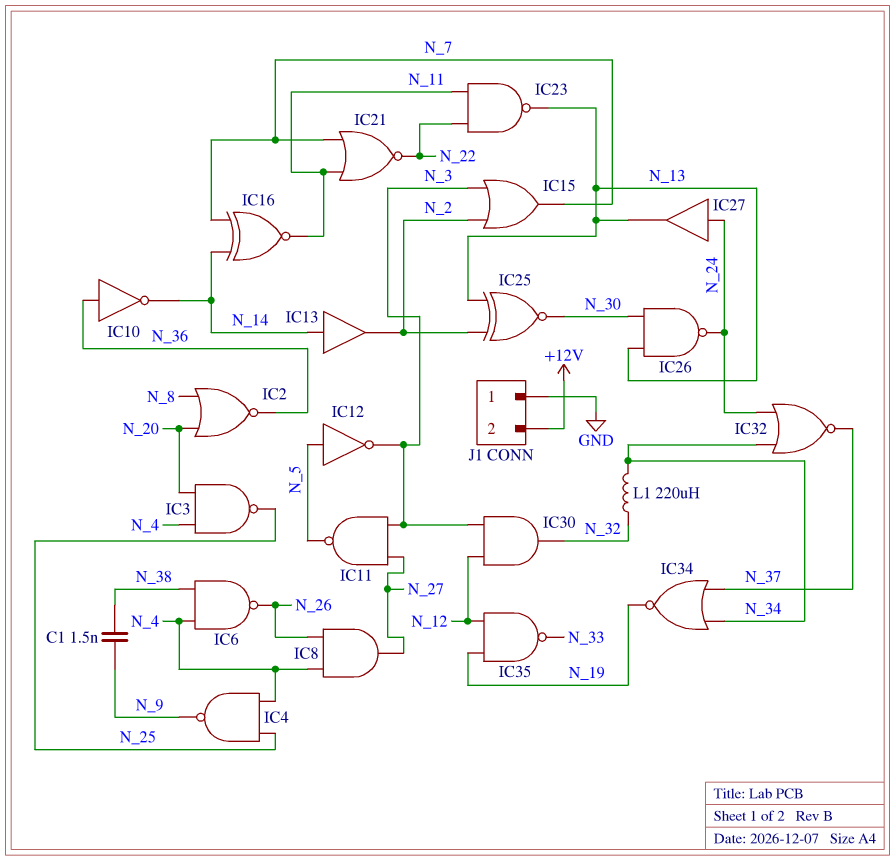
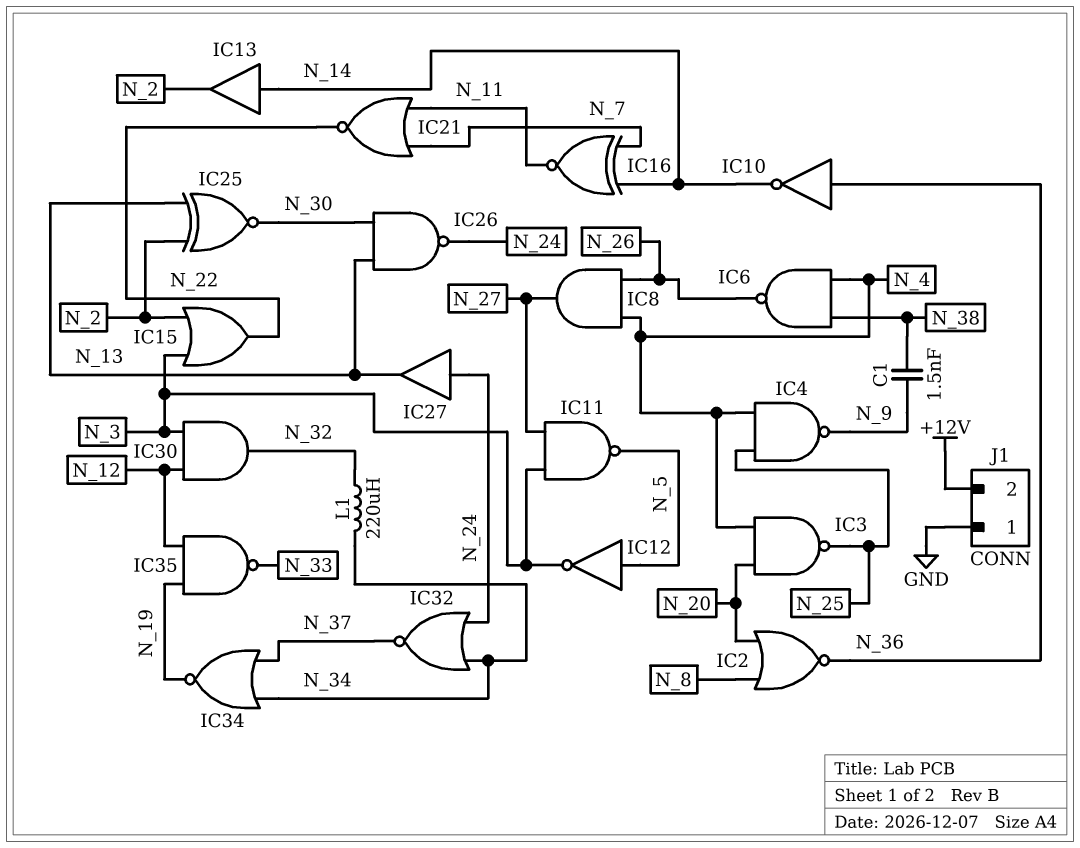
IC15: OR (in N_2, in N_3, out N_7) -> OR (in N_2, in N_3, out N_22)
IC23: NAND (in N_11, in N_22, out N_13) -> none

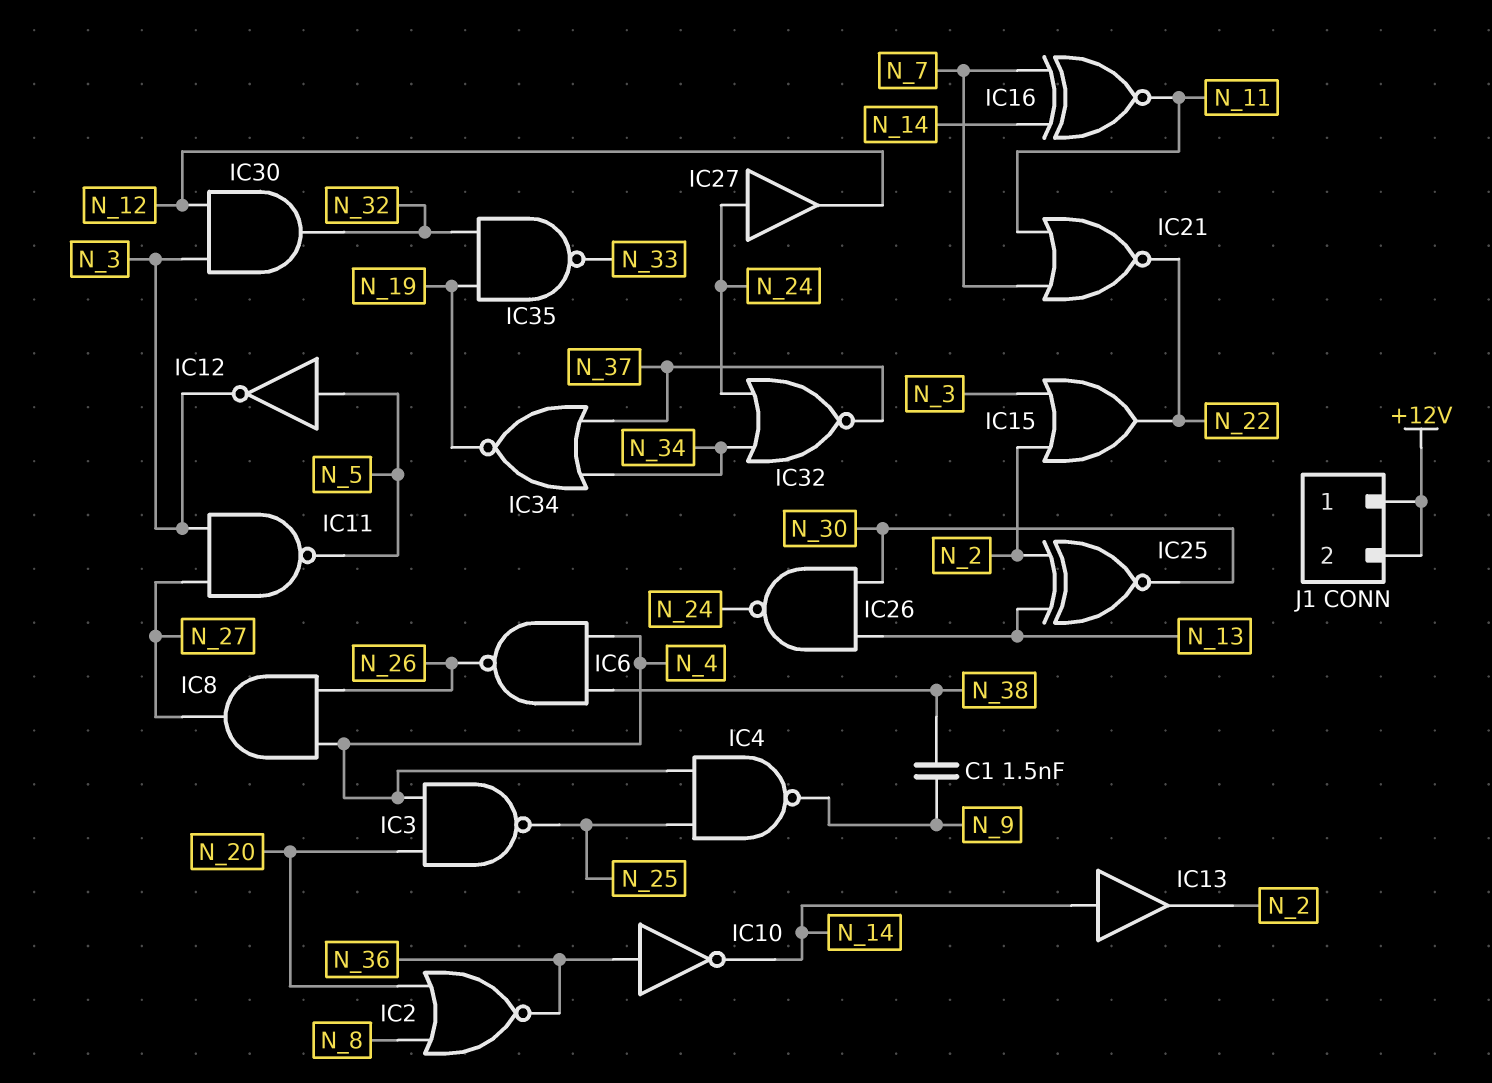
IC27: buffer (in N_24, out N_13) -> buffer (in N_24, out N_12)
IC35: NAND (in N_12, in N_19, out N_33) -> NAND (in N_19, in N_32, out N_33)
J1 pin 1: GND -> +12V
L1: 220uH (N_32, N_34) -> none

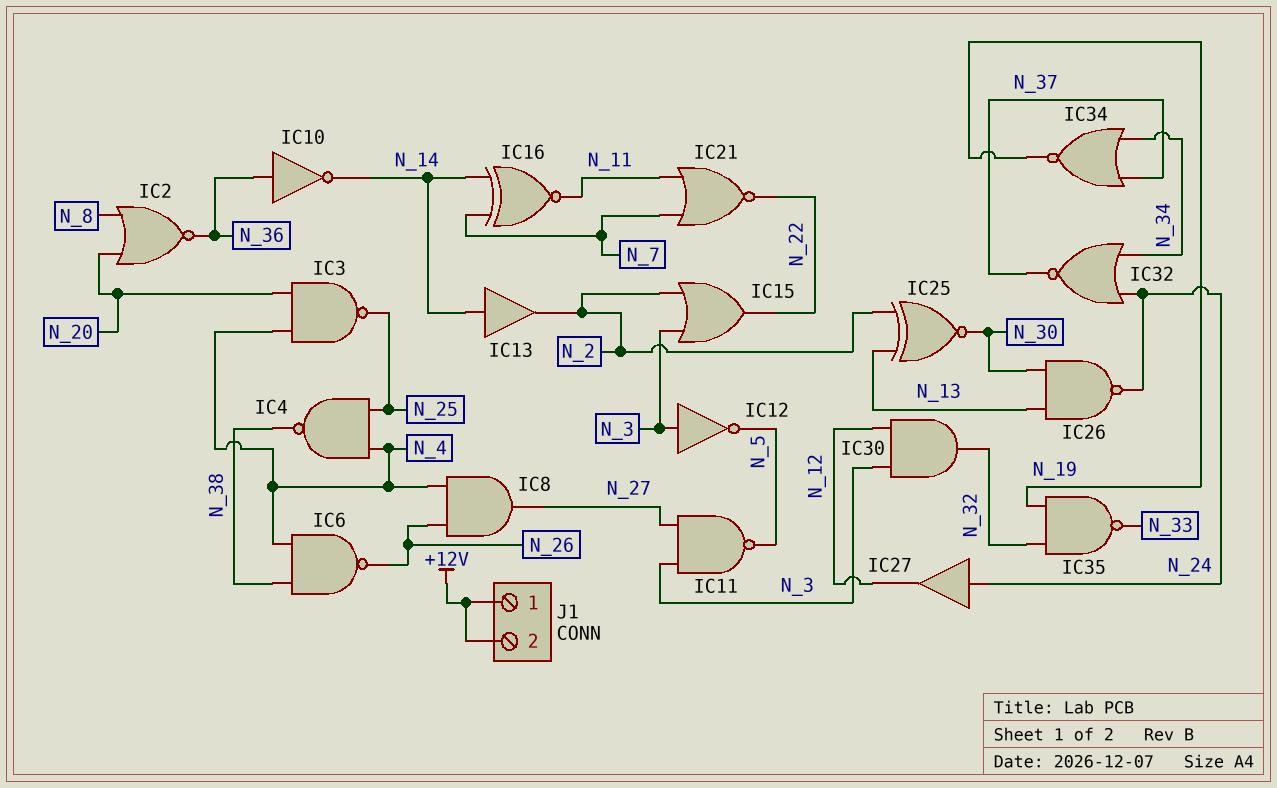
C1: 1.5nF (N_9, N_38) -> none
IC4: NAND (in N_4, in N_25, out N_9) -> NAND (in N_4, in N_25, out N_38)
IC12: NOT (in N_5, out N_3) -> NOT (in N_3, out N_5)

